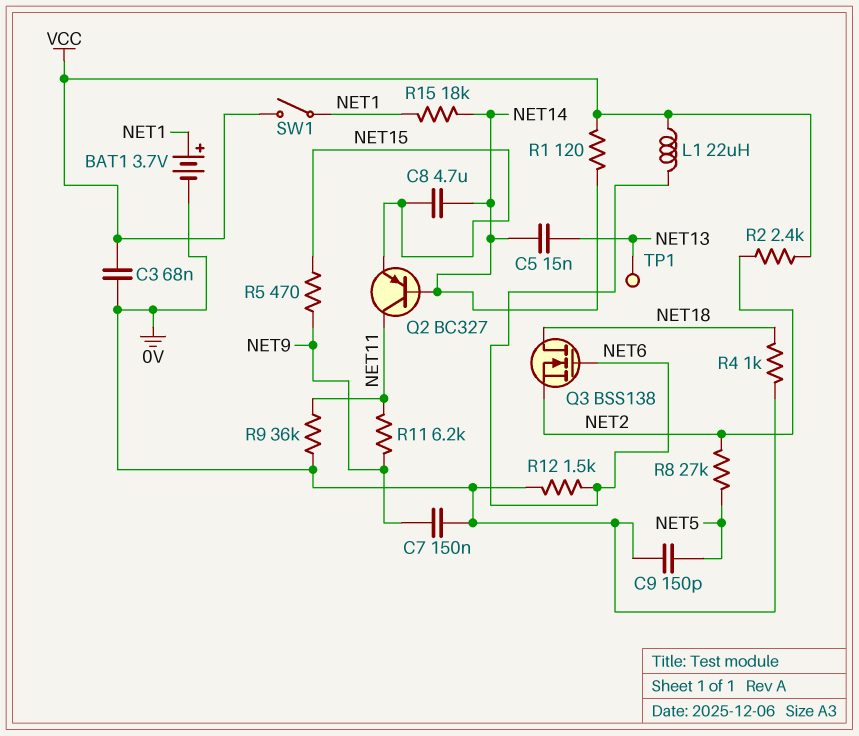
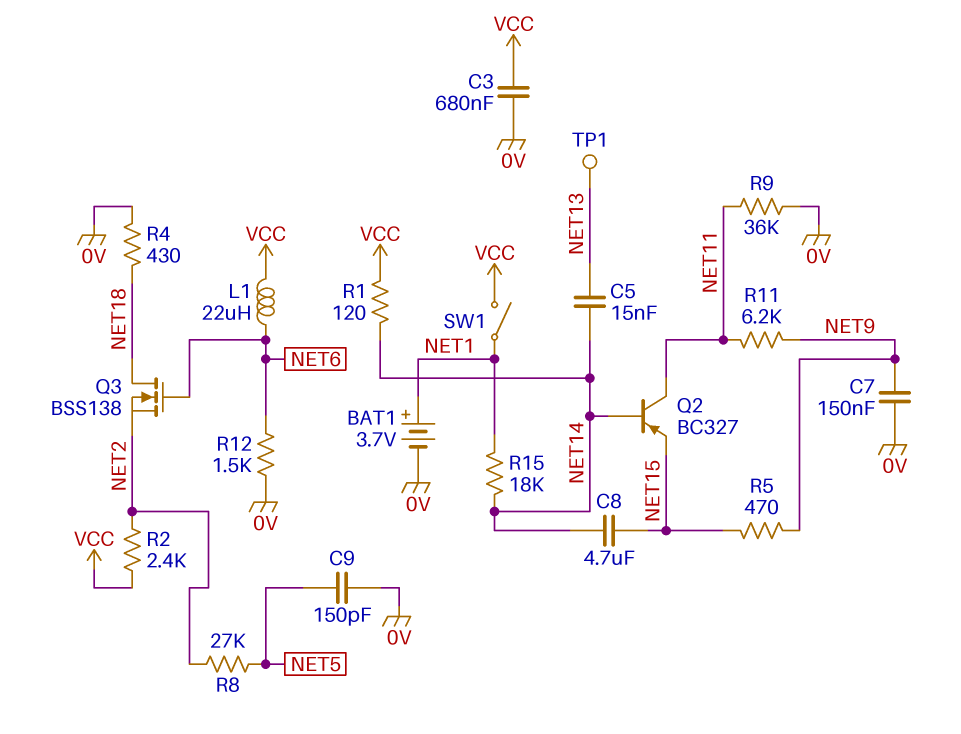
C3: 68nF (0V, VCC) -> 680nF (0V, VCC)
R4: 1k (0V, NET18) -> 430 (0V, NET18)

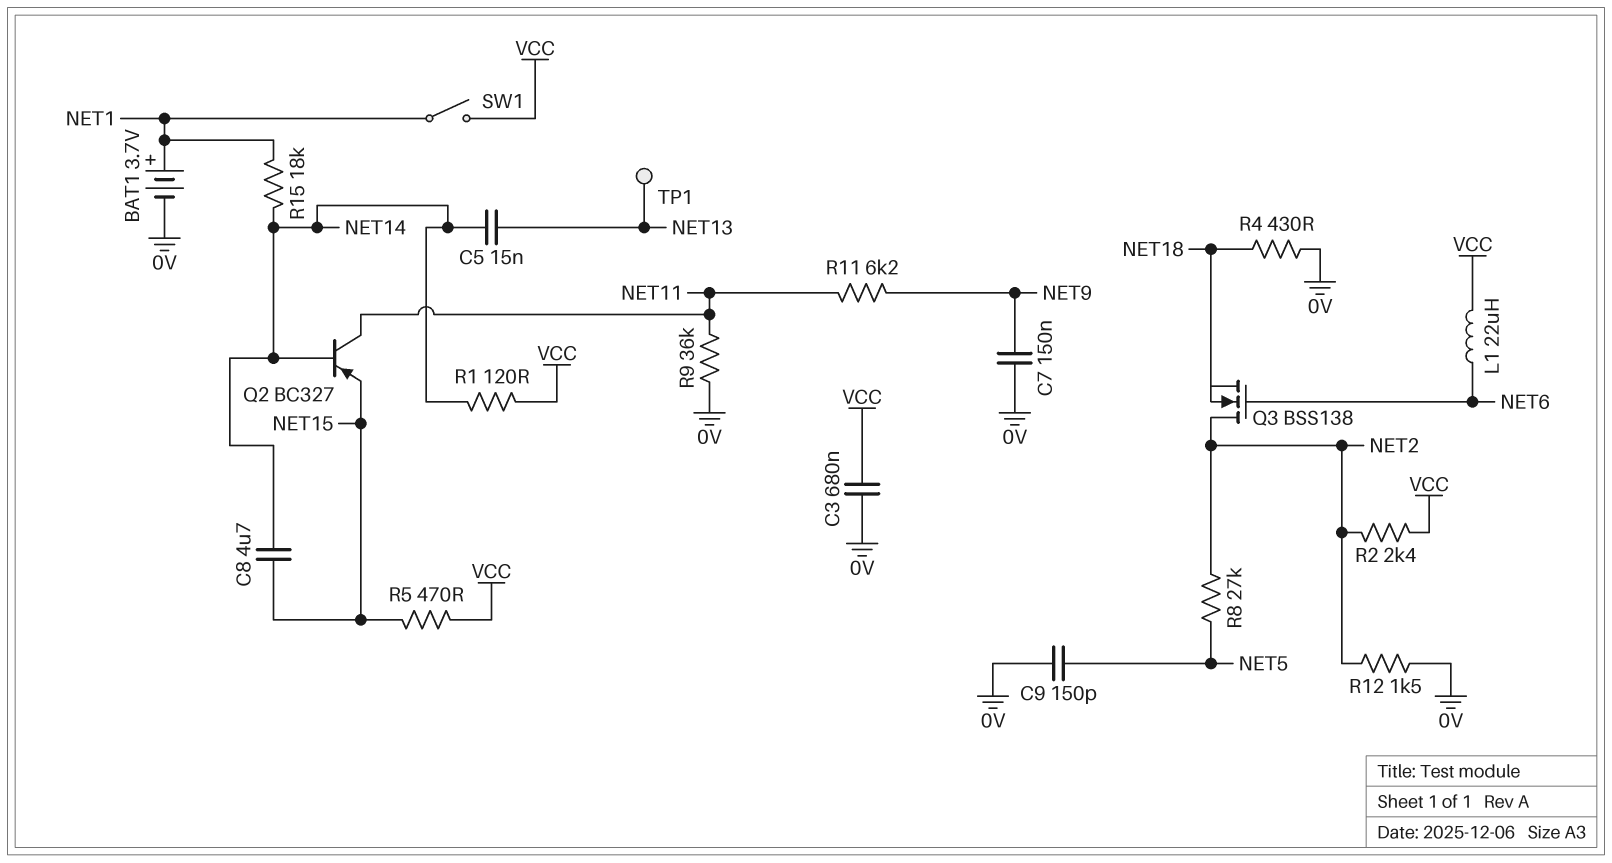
Q3: NMOS BSS138 (G NET6, D NET18, S NET2) -> NMOS BSS138 (G NET6, D NET2, S NET18)
R5: 470 (NET9, NET15) -> 470 (NET15, VCC)
R12: 1.5k (0V, NET6) -> 1.5k (0V, NET2)

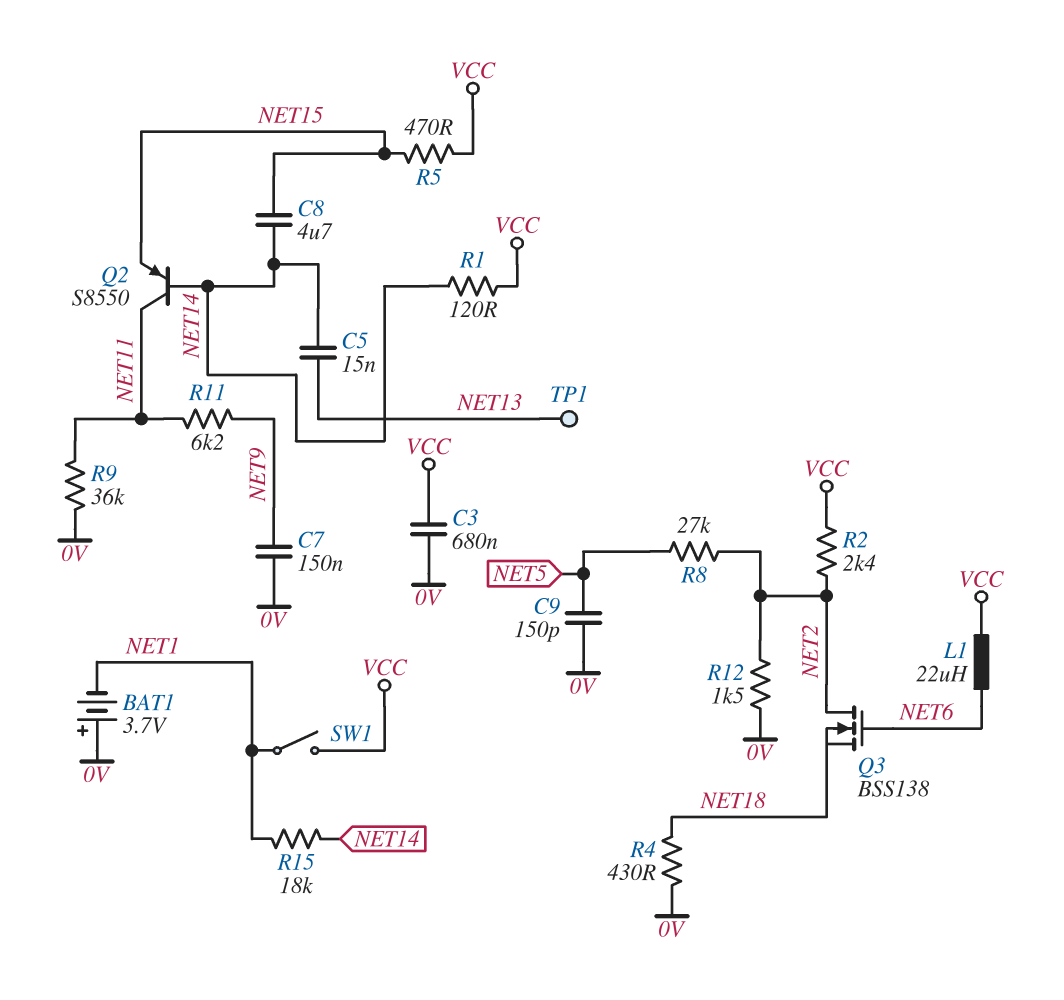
BAT1: 3.7V (plus NET1, minus 0V) -> 3.7V (plus 0V, minus NET1)
Q2: PNP BC327 (B NET14, C NET11, E NET15) -> PNP S8550 (B NET14, C NET11, E NET15)

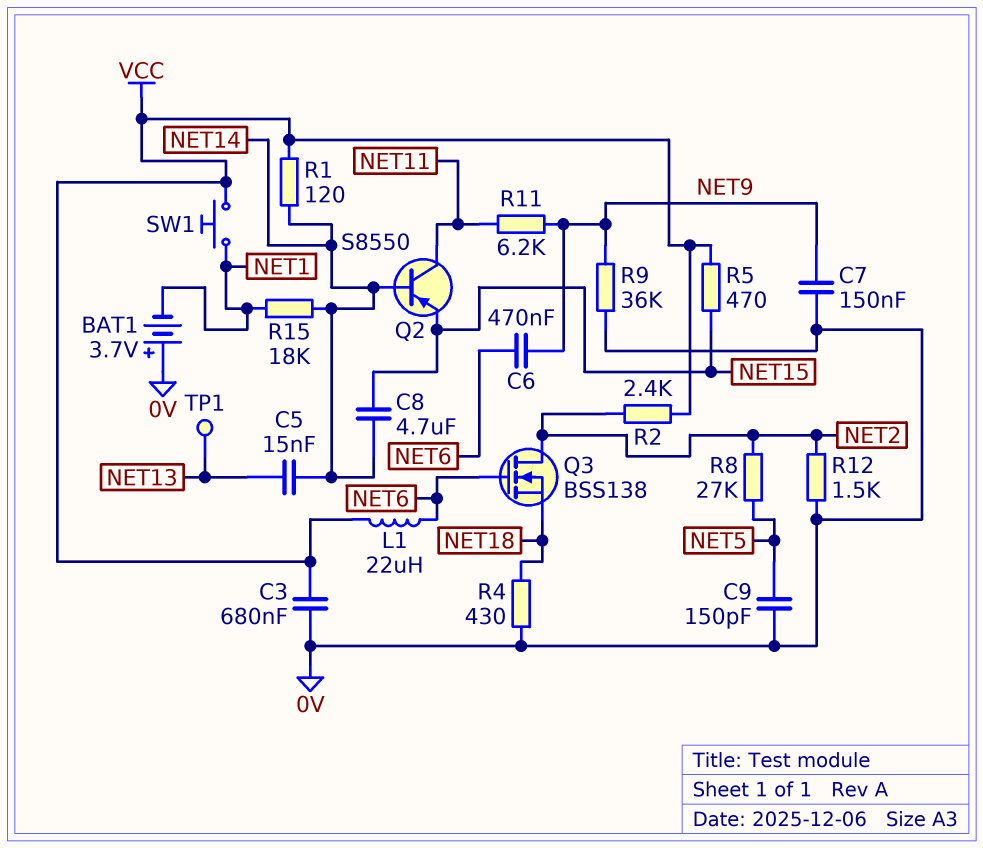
C6: none -> 470nF (NET6, NET9)
R9: 36k (0V, NET11) -> 36k (0V, NET9)
SW1: switch (NET1, VCC) -> button (NET1, VCC)

